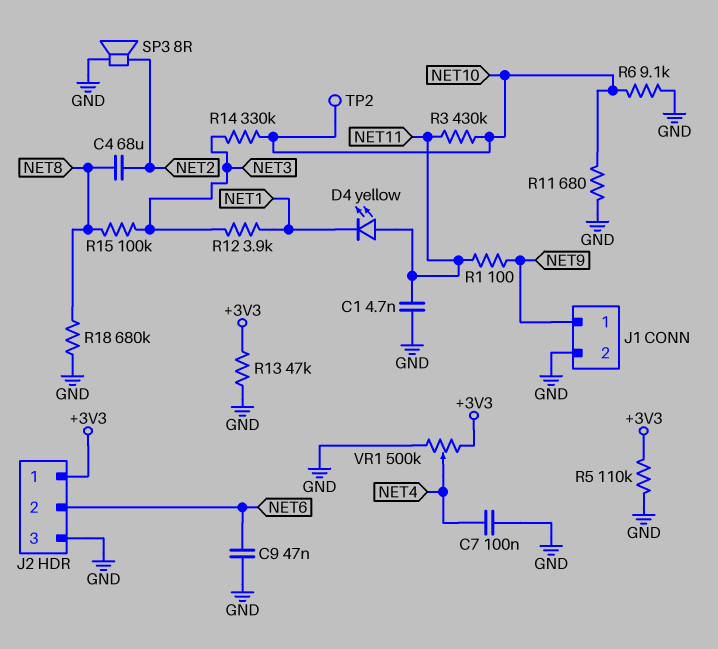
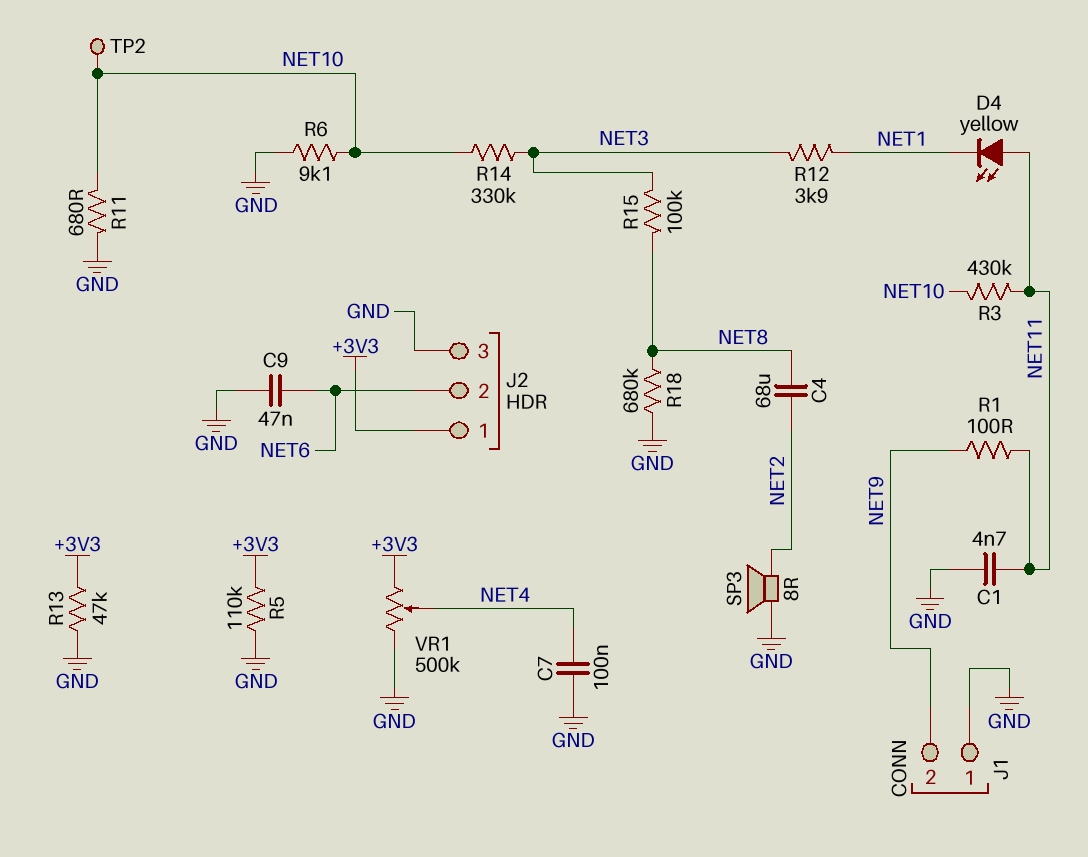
J1 pin 1: NET9 -> GND
J1 pin 2: GND -> NET9

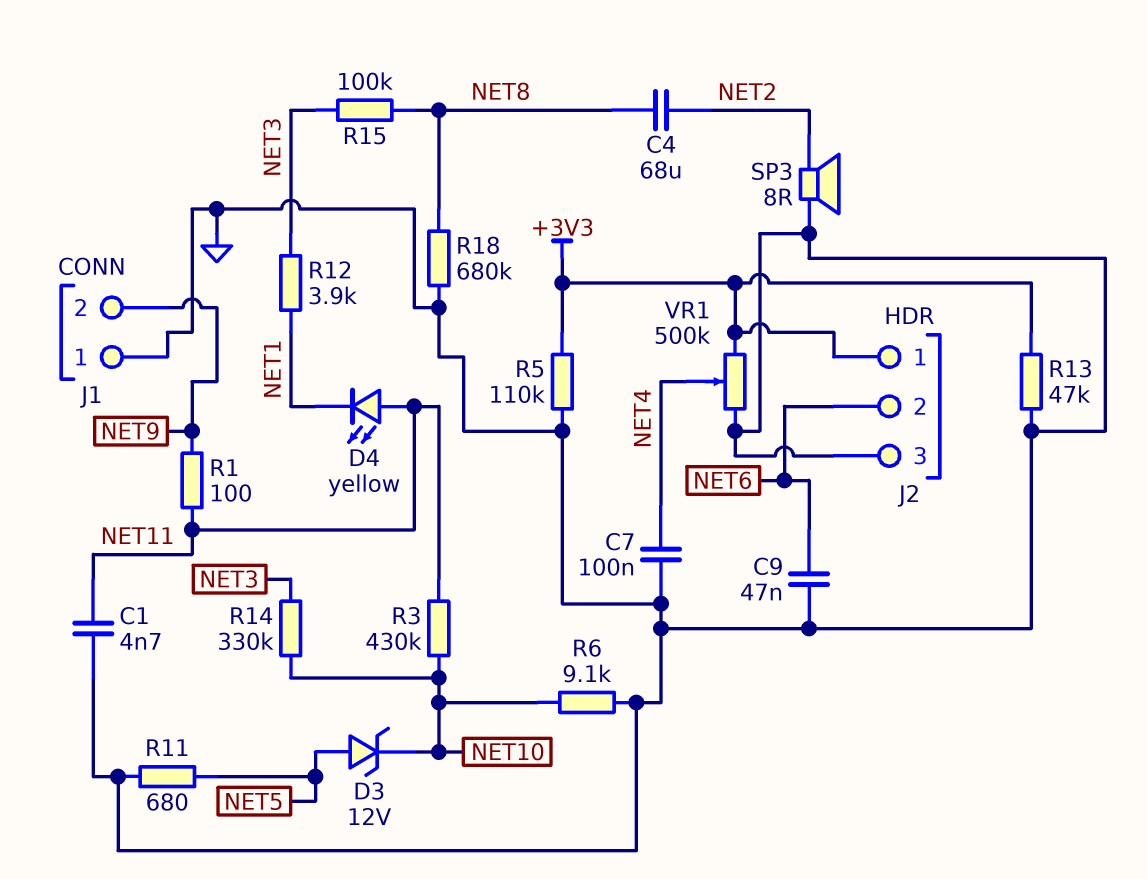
D3: none -> zener 12V (A NET5, K NET10)
R11: 680 (GND, NET10) -> 680 (GND, NET5)
TP2: test point (NET10) -> none

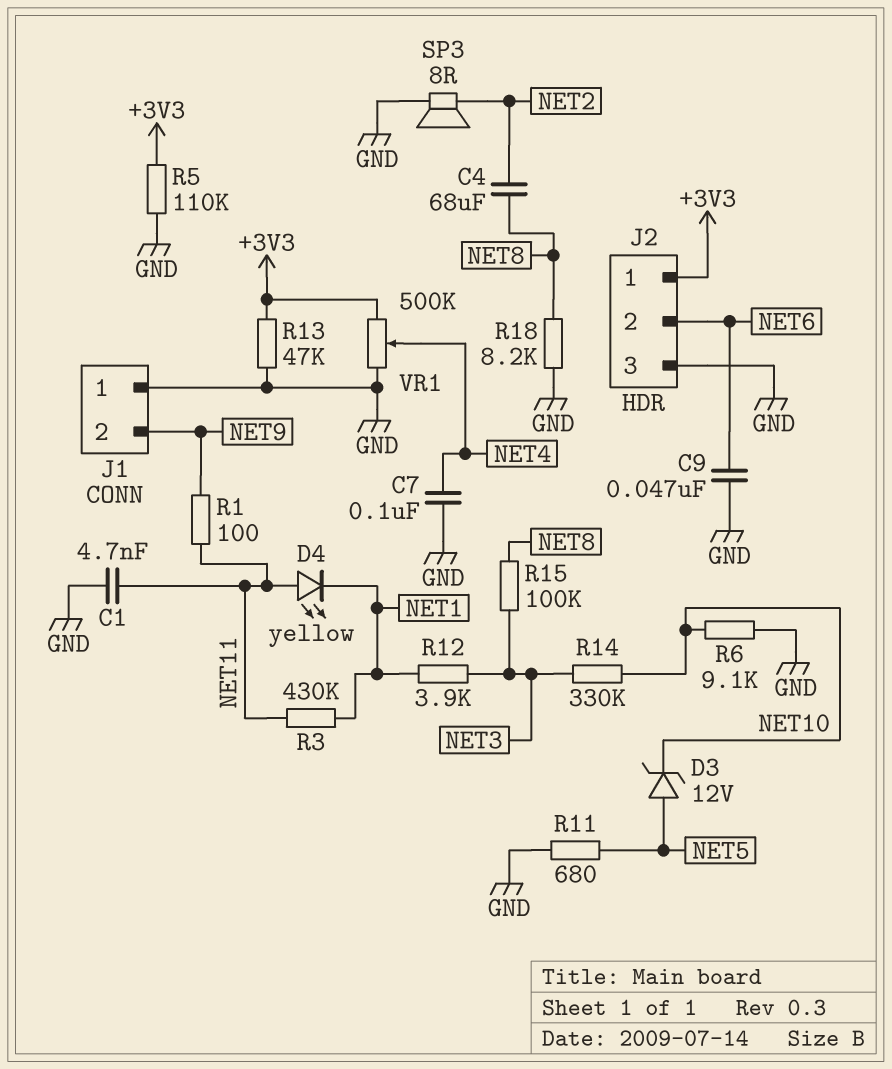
R3: 430k (NET10, NET11) -> 430k (NET1, NET11)
R18: 680k (GND, NET8) -> 8.2k (GND, NET8)

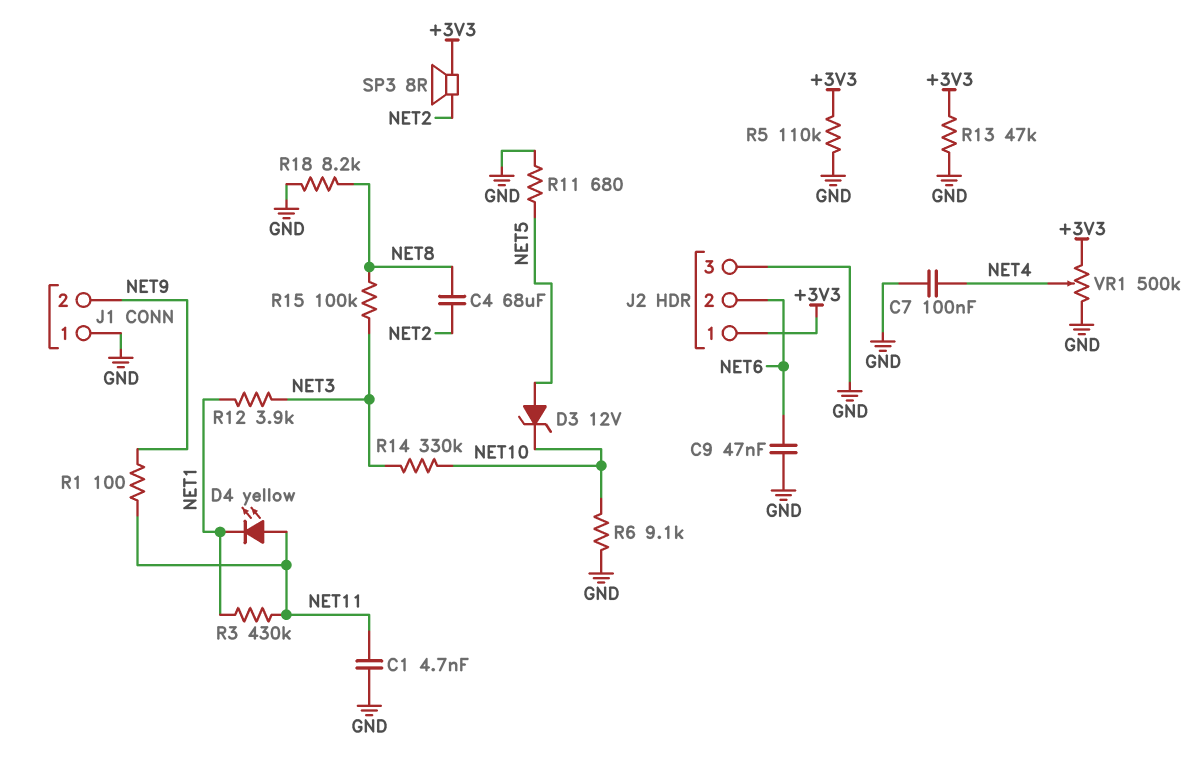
SP3: speaker 8R (GND, NET2) -> speaker 8R (+3V3, NET2)

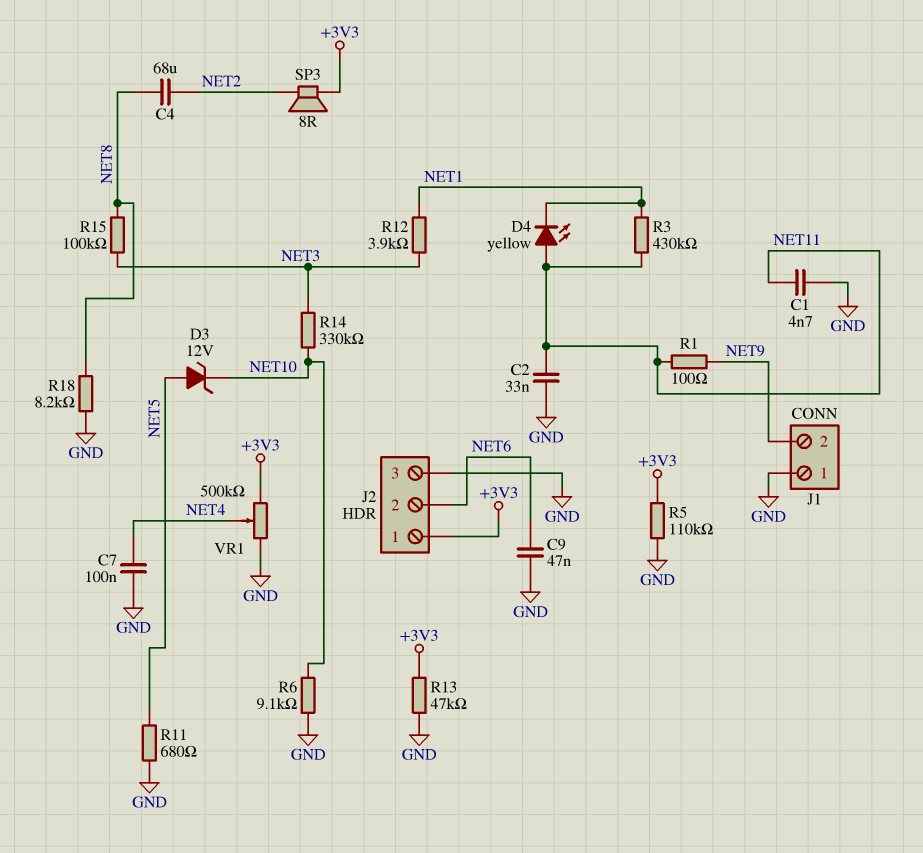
C2: none -> 33nF (GND, NET11)

